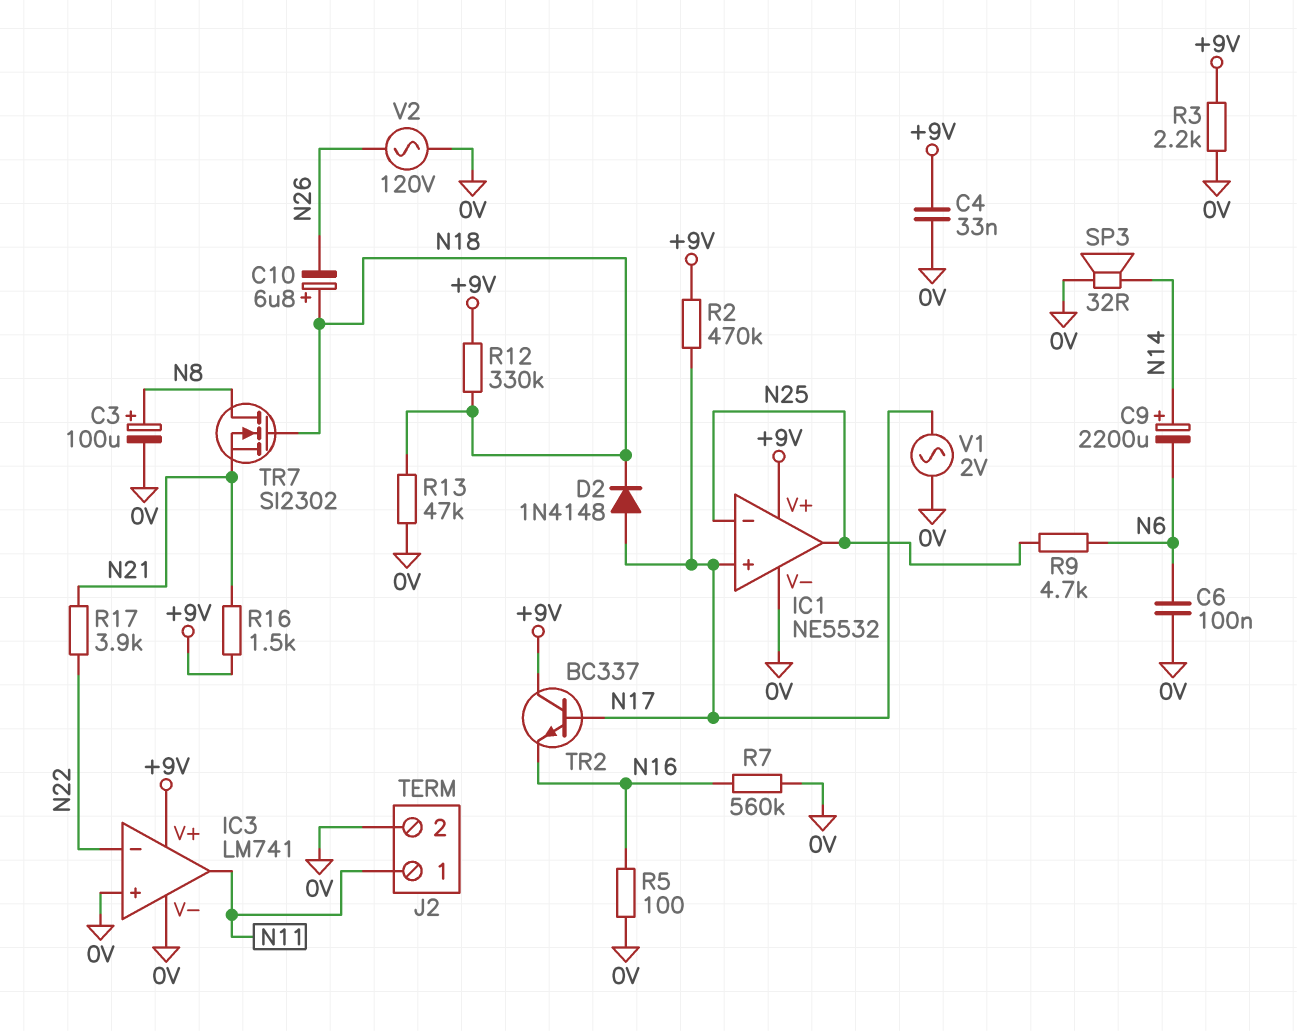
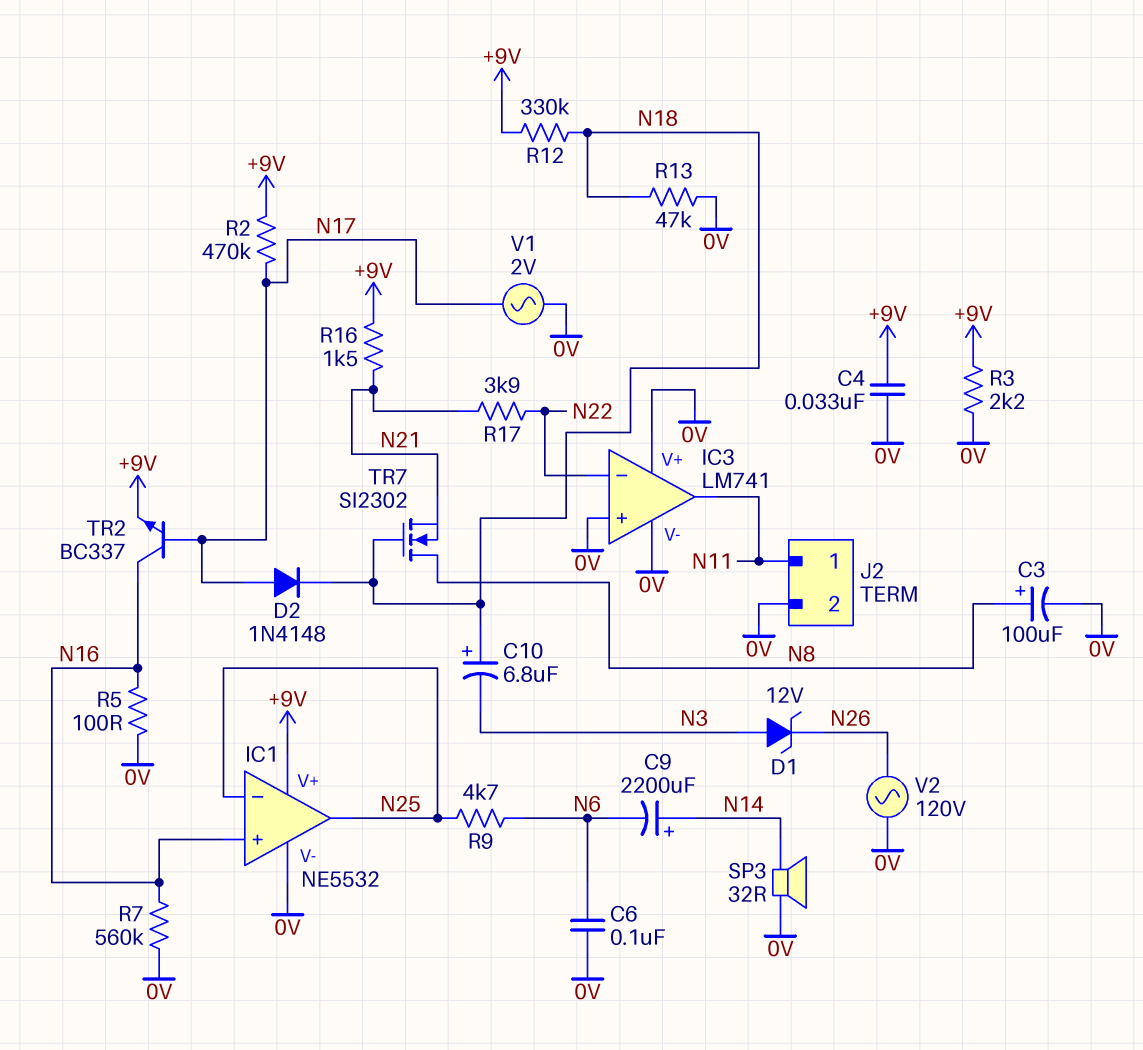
C10: 6.8uF (plus N18, minus N26) -> 6.8uF (plus N18, minus N3)
D1: none -> zener 12V (A N3, K N26)
IC1 pin in+: N17 -> N16
IC3 pin V+: +9V -> 0V
TR2: NPN BC337 (B N17, C +9V, E N16) -> NPN BC337 (B N17, C N16, E +9V)

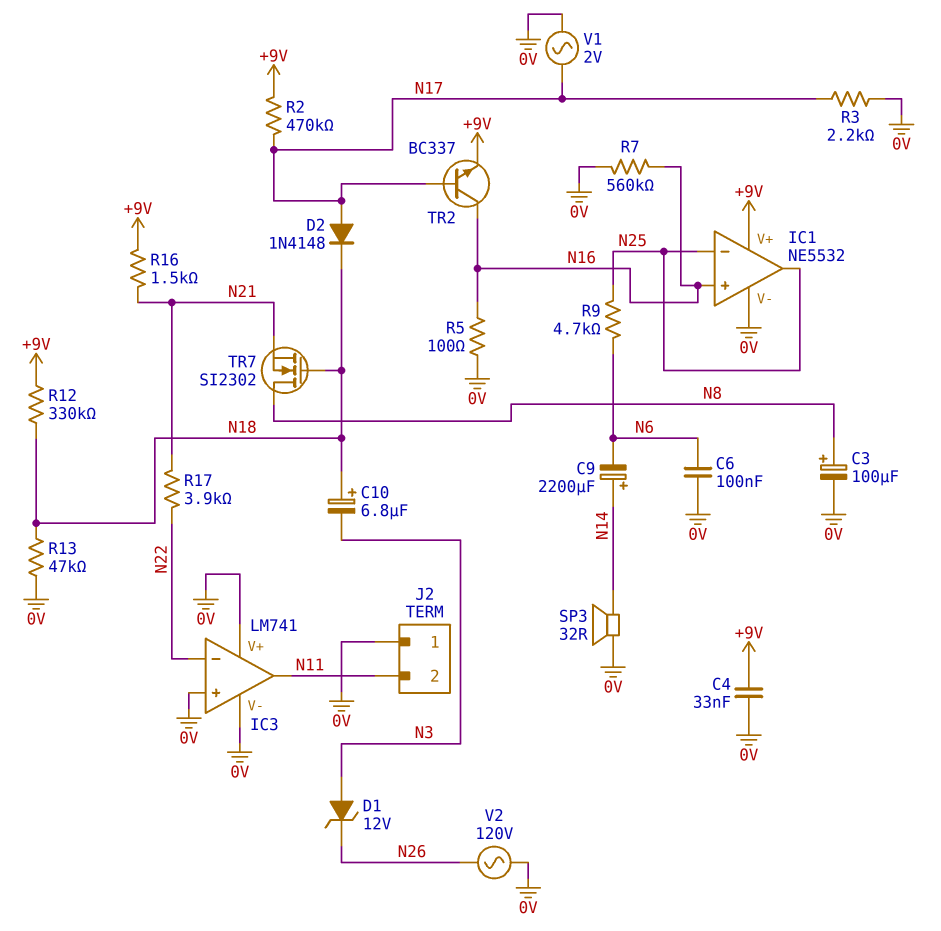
J2 pin 1: N11 -> 0V
J2 pin 2: 0V -> N11
R3: 2.2k (+9V, 0V) -> 2.2k (0V, N17)

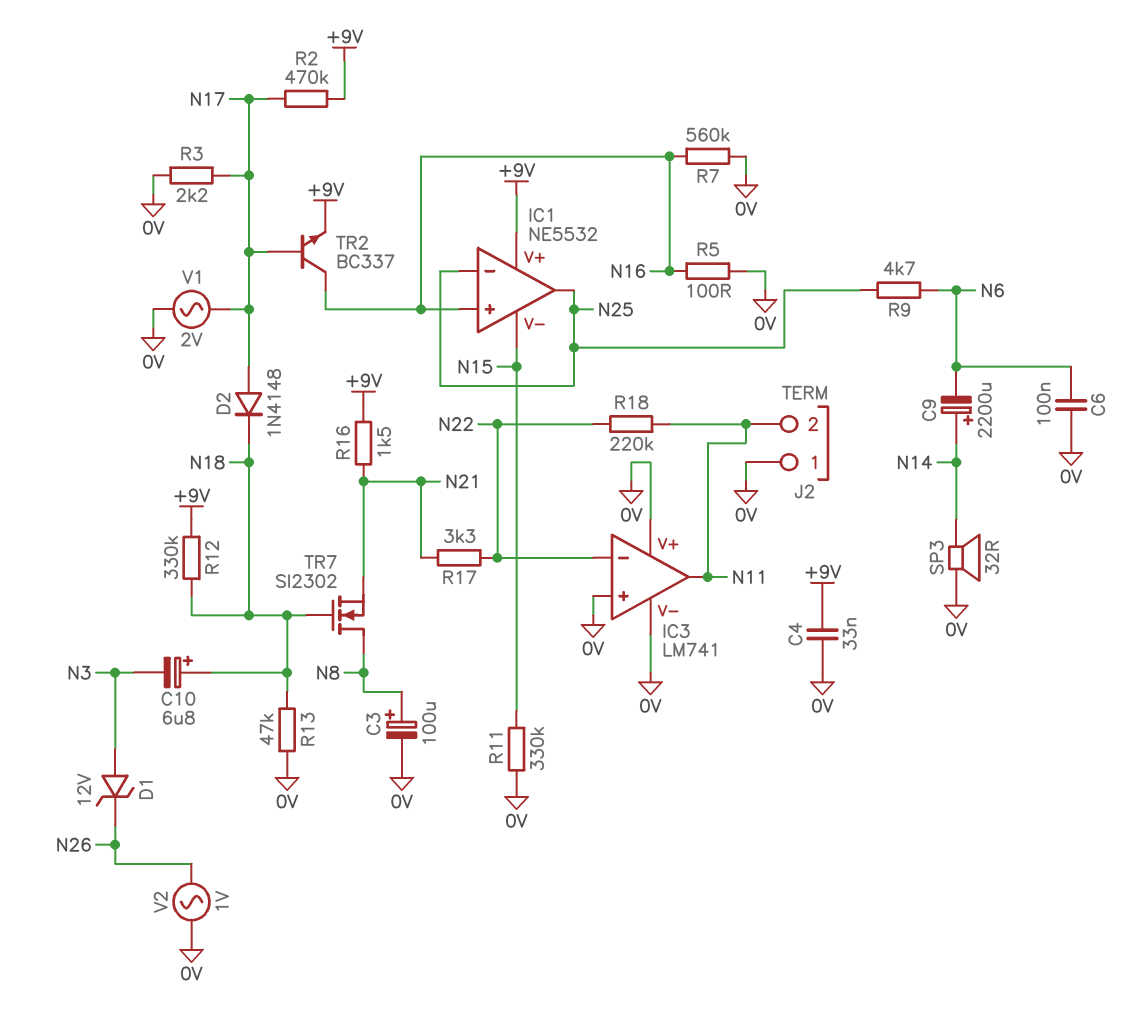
IC1 pin V-: 0V -> N15
R11: none -> 330k (0V, N15)
R17: 3.9k (N21, N22) -> 3.3k (N21, N22)
R18: none -> 220k (N11, N22)
V2: AC 120V (0V, N26) -> AC 1V (0V, N26)

